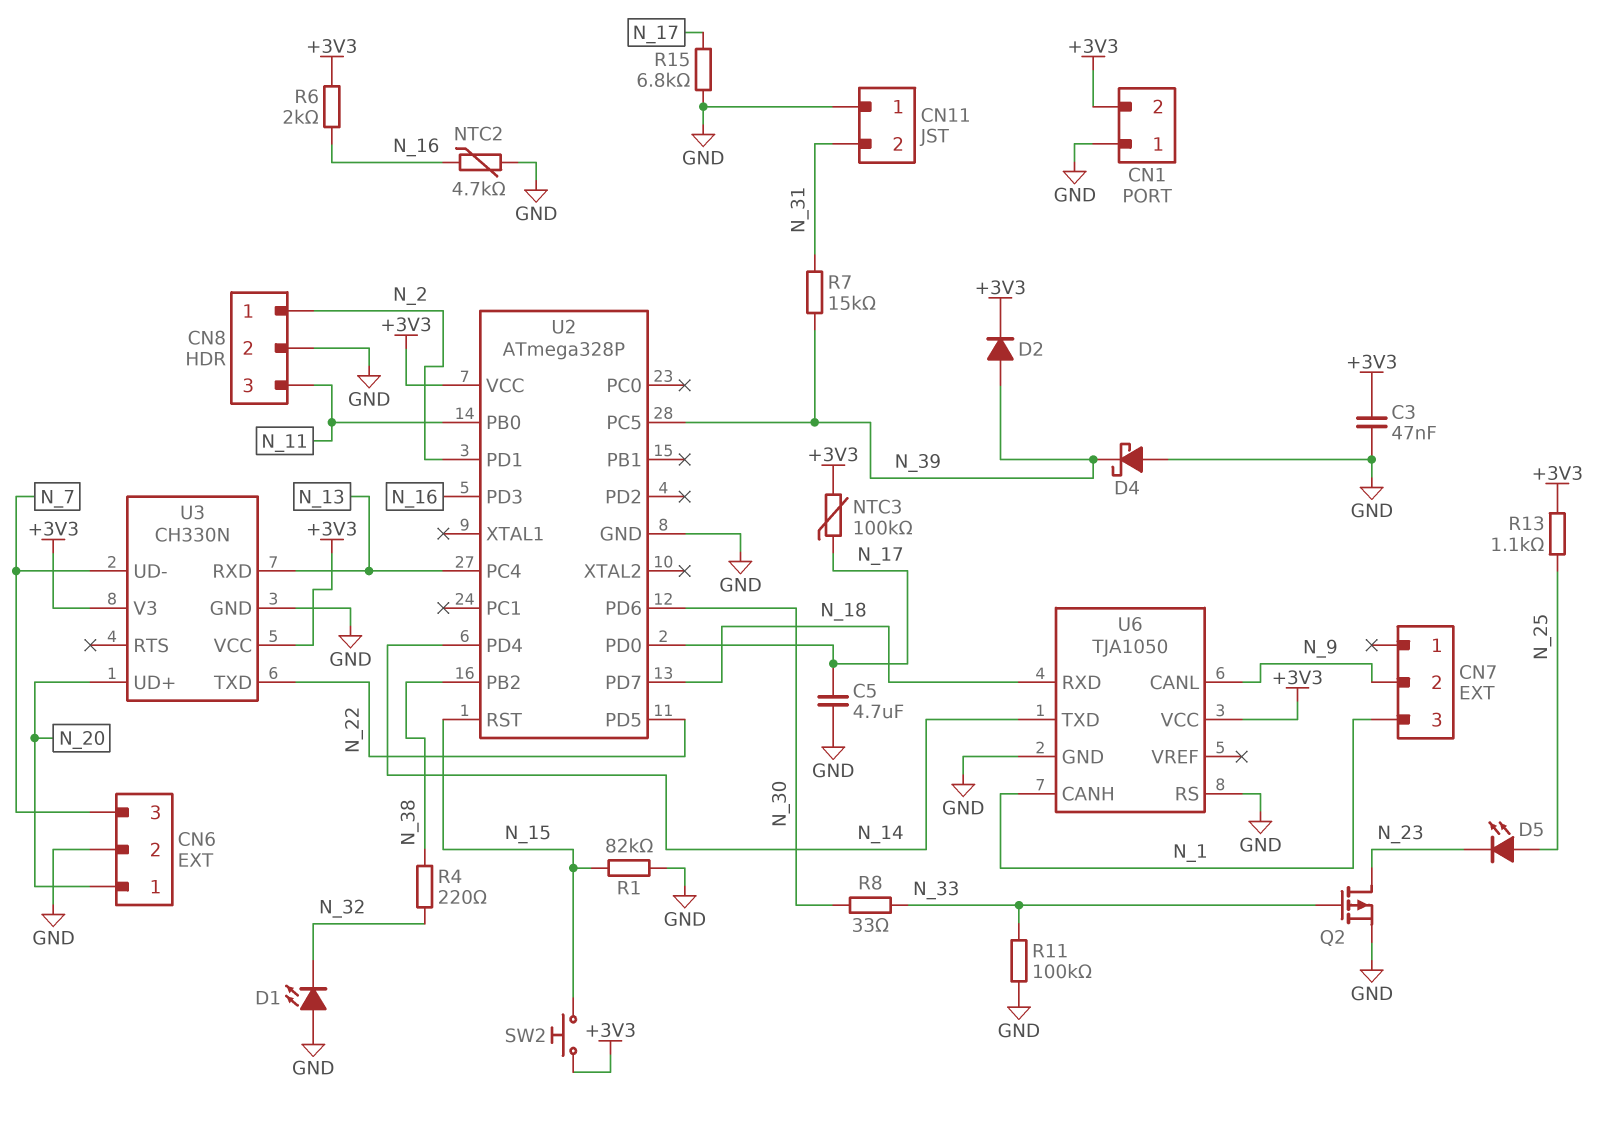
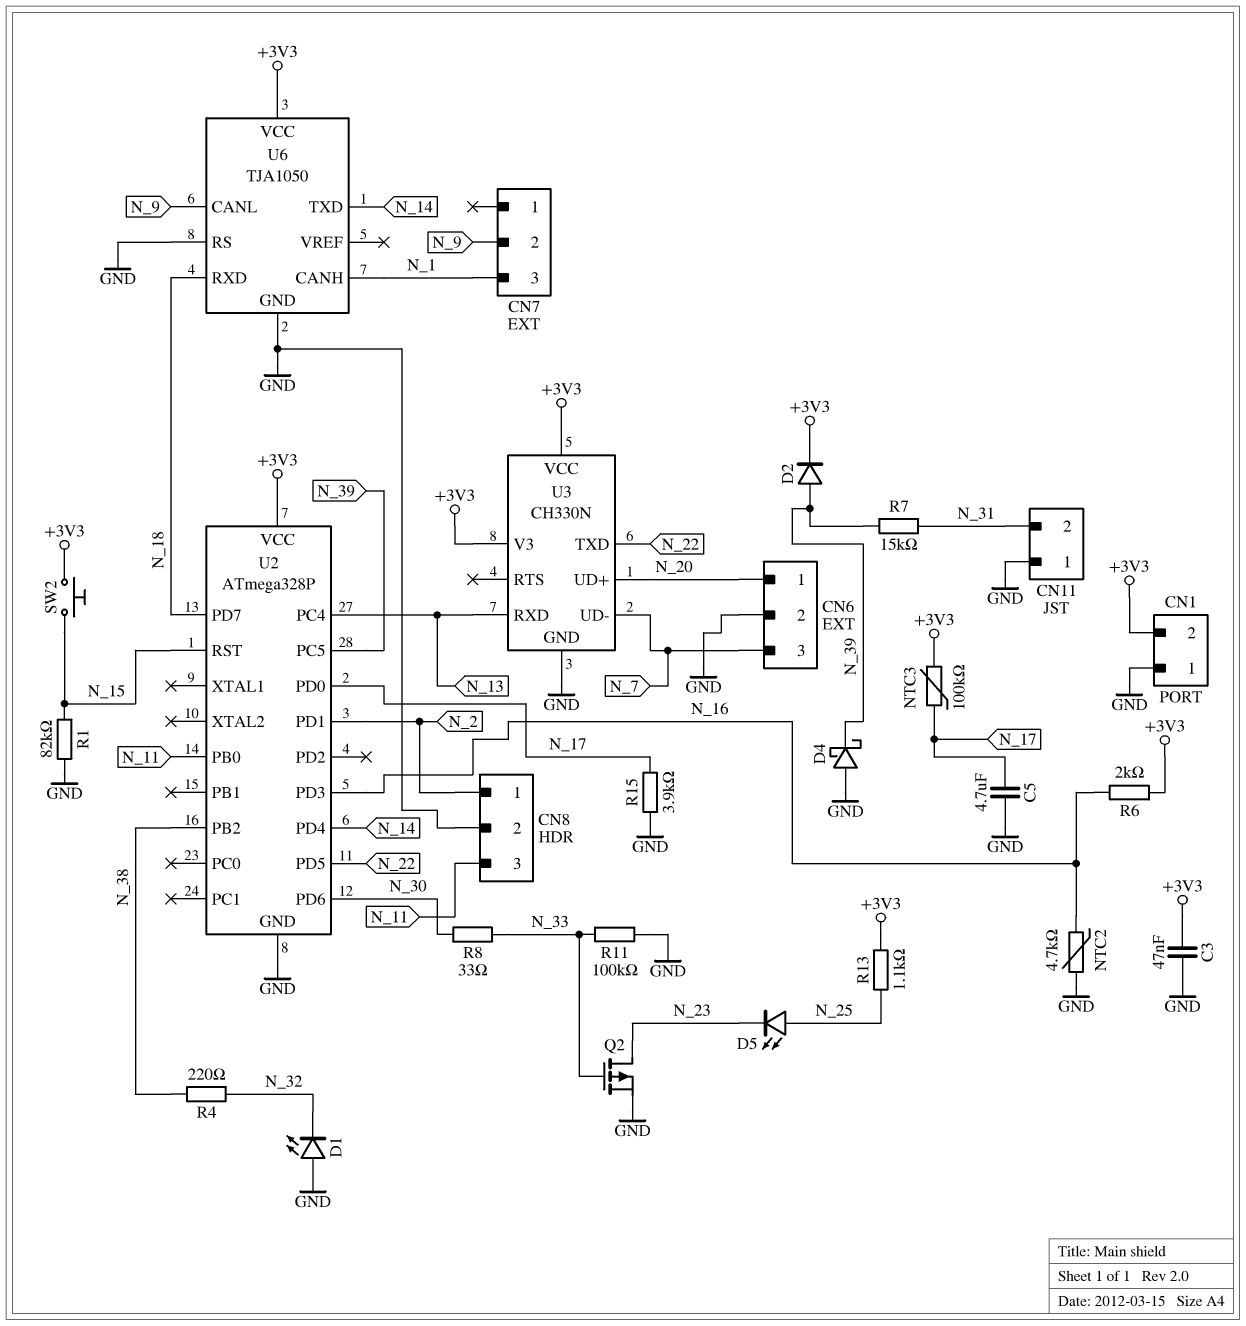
R15: 6.8k (GND, N_17) -> 3.9k (GND, N_17)

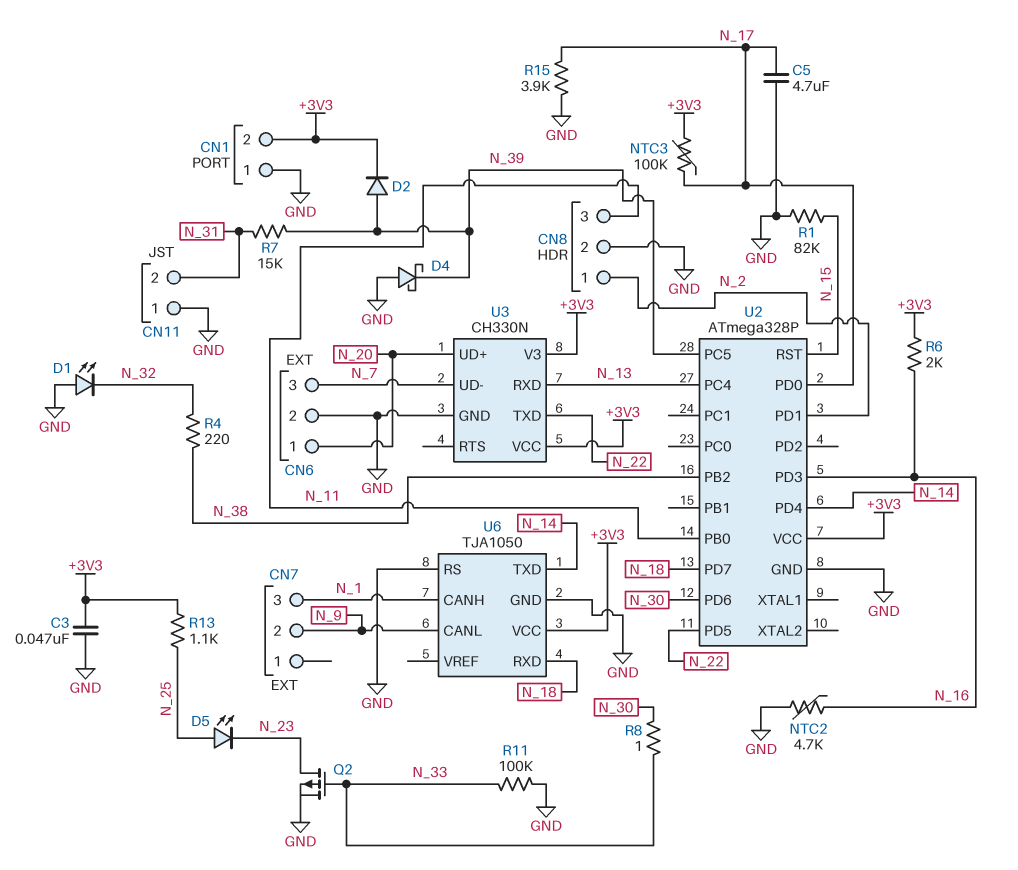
R8: 33 (N_30, N_33) -> 1 (N_30, N_33)
SW2: button (+3V3, N_15) -> none

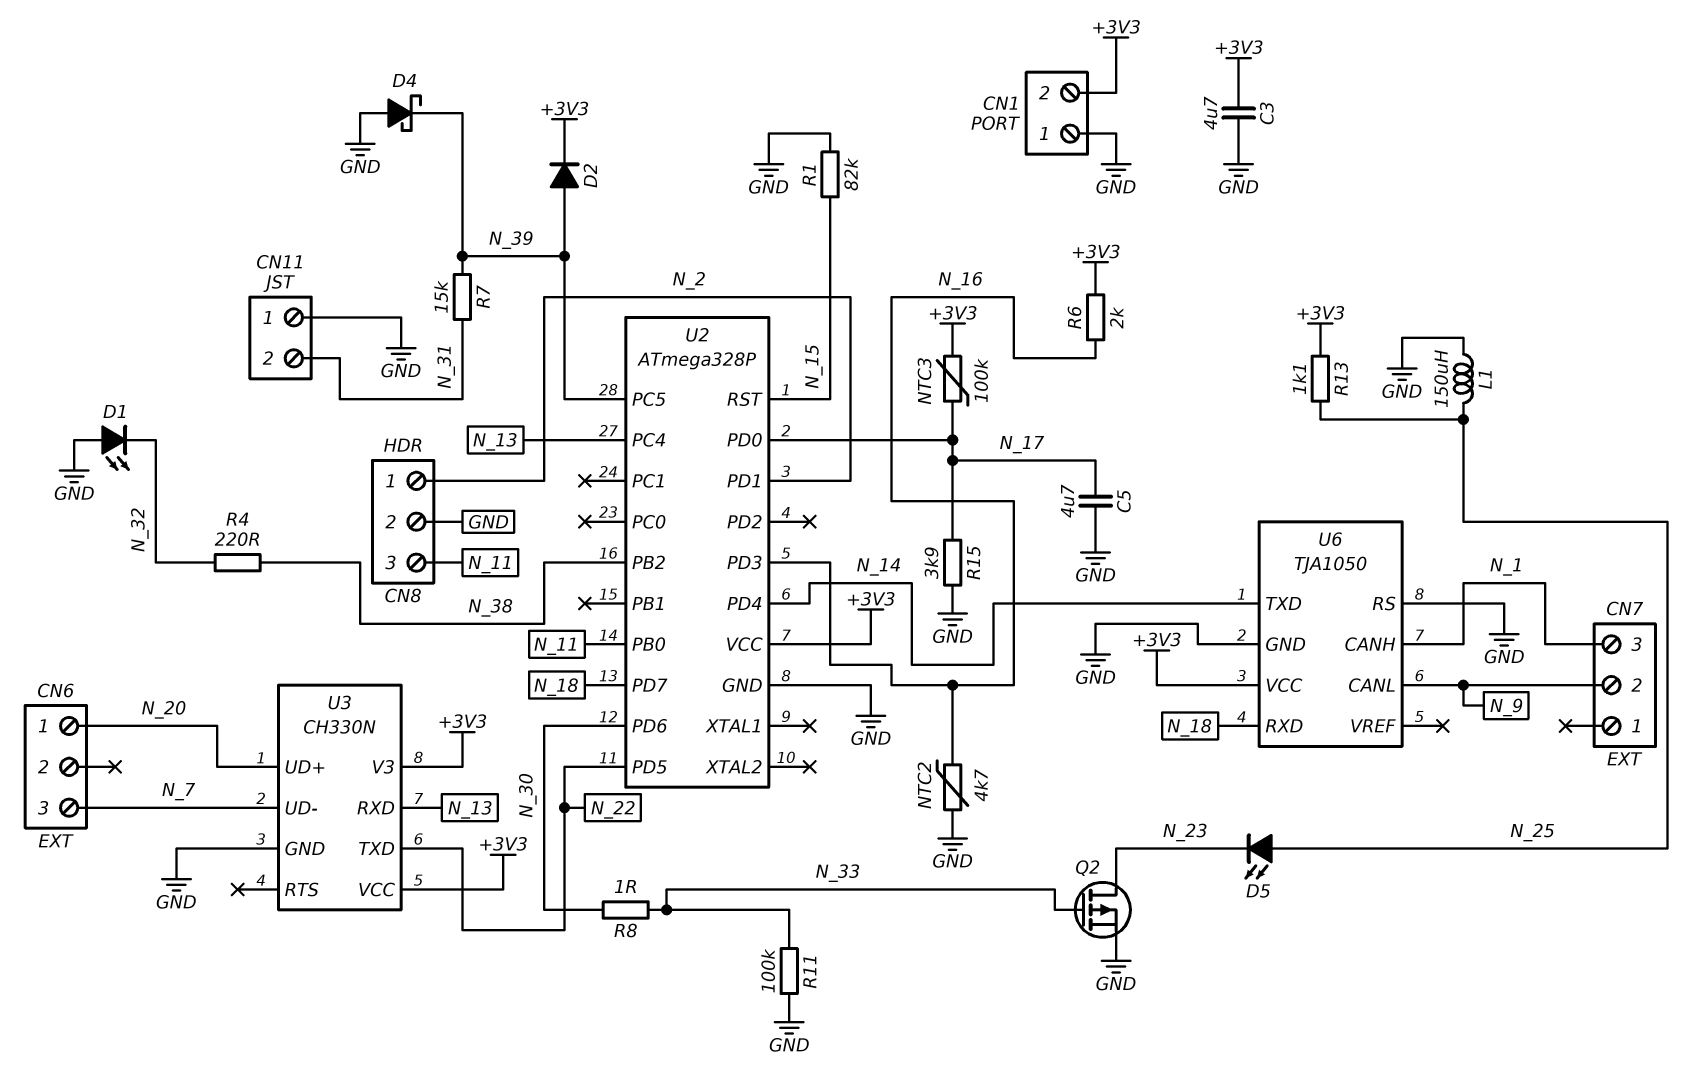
C3: 47nF (+3V3, GND) -> 4.7uF (+3V3, GND)
CN6 pin 2: GND -> none
L1: none -> 150uH (GND, N_25)

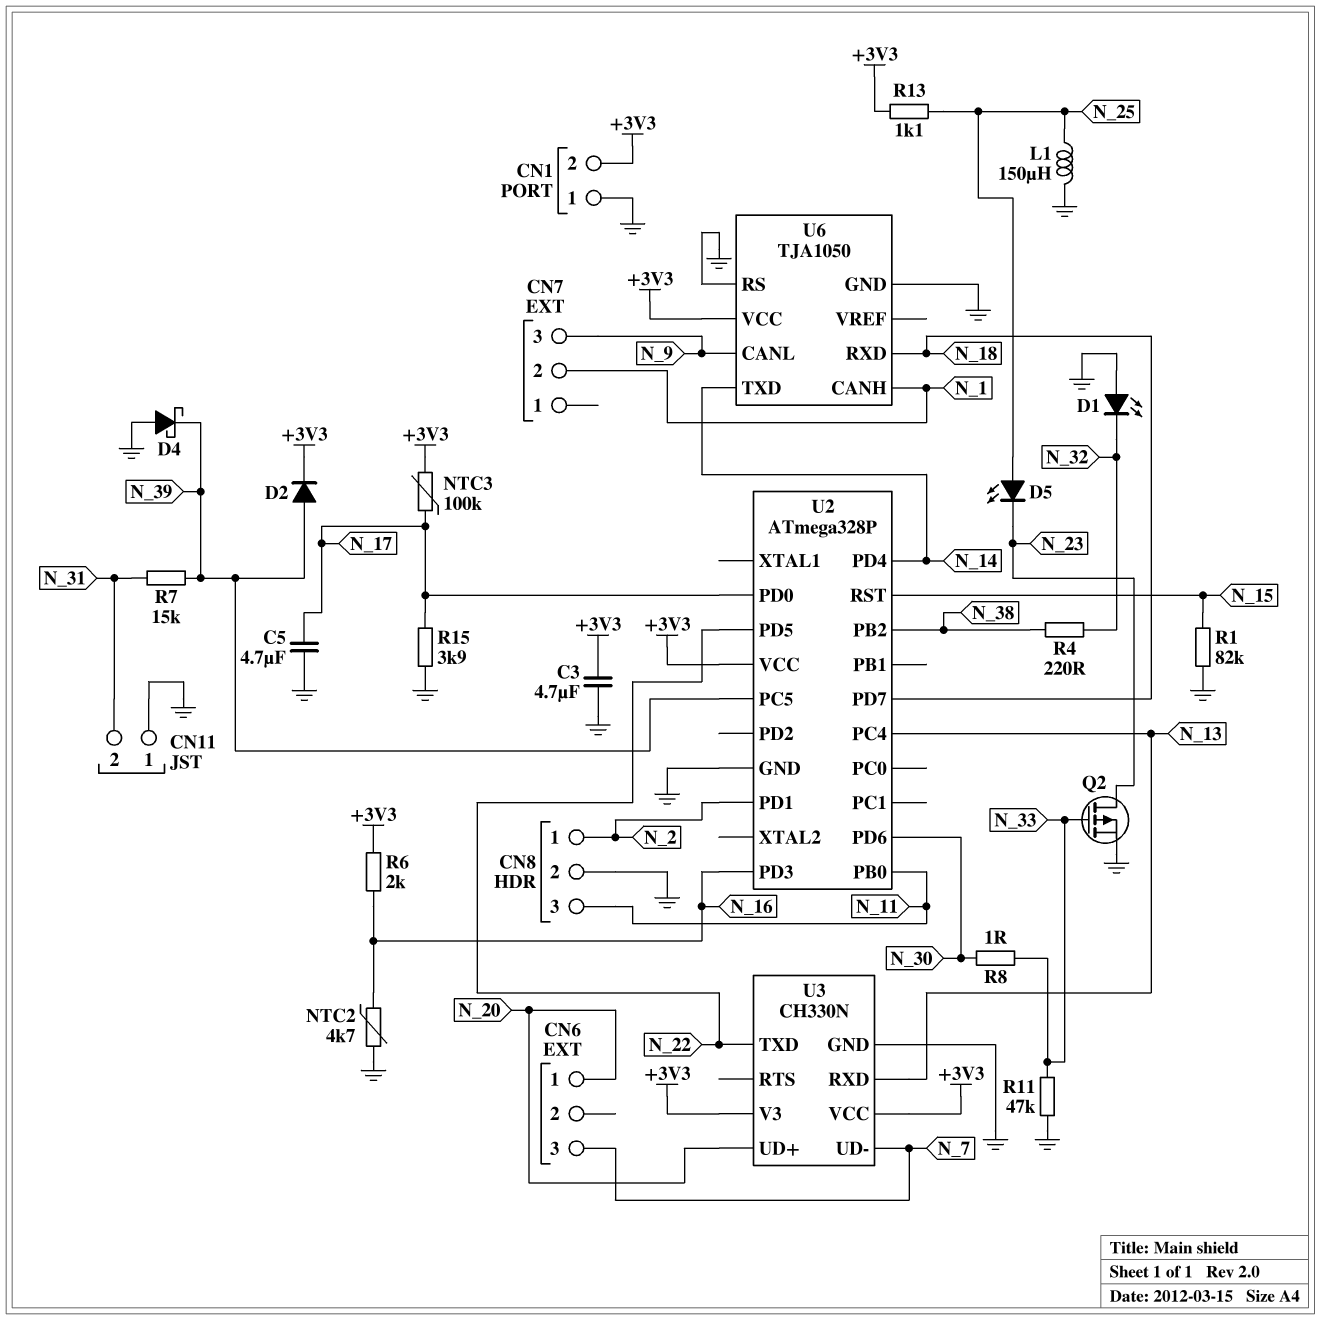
CN7 pin 2: N_9 -> N_1
CN7 pin 3: N_1 -> N_9
R11: 100k (GND, N_33) -> 47k (GND, N_33)

